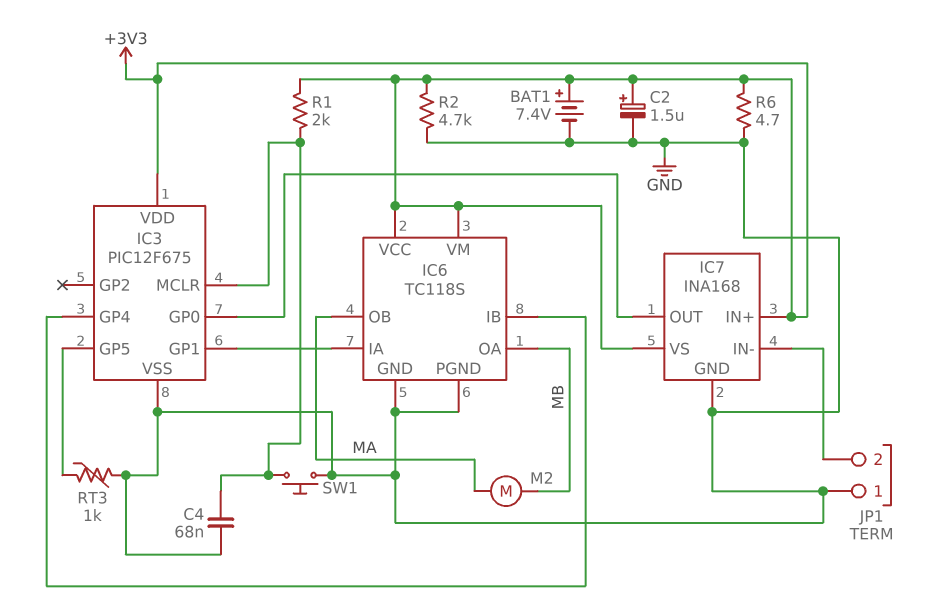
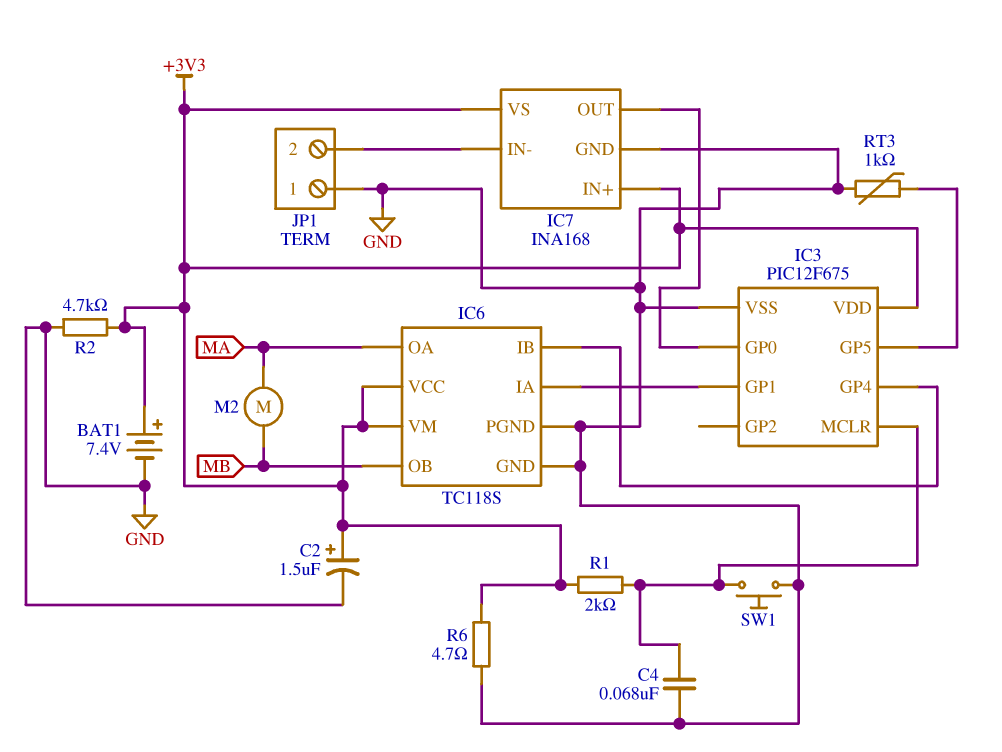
IC6 pin OA: MB -> MA
IC6 pin OB: MA -> MB

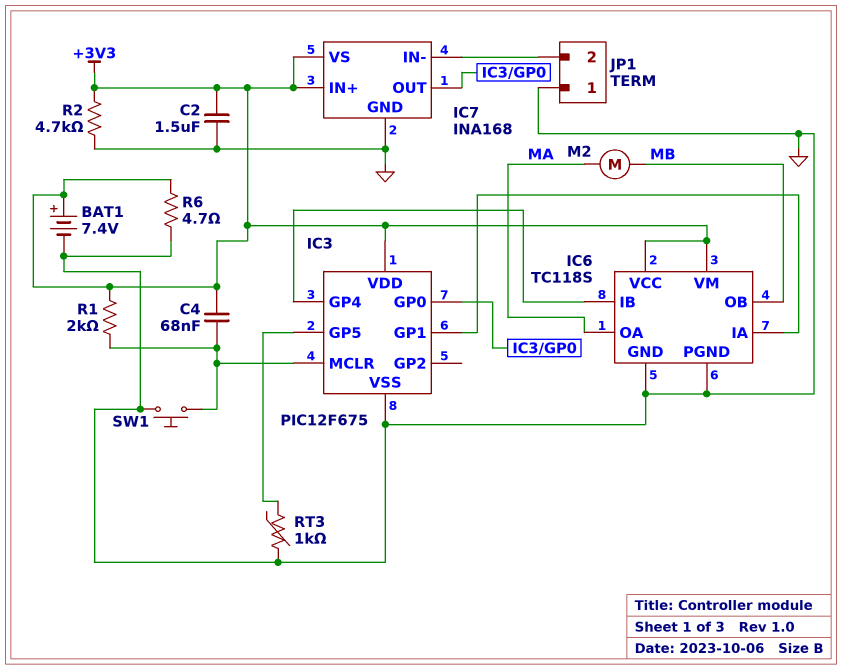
C2: 1.5uF (plus +3V3, minus GND) -> 1.5uF (+3V3, GND)
C4: 68nF (GND, IC3/MCLR) -> 68nF (+3V3, IC3/MCLR)

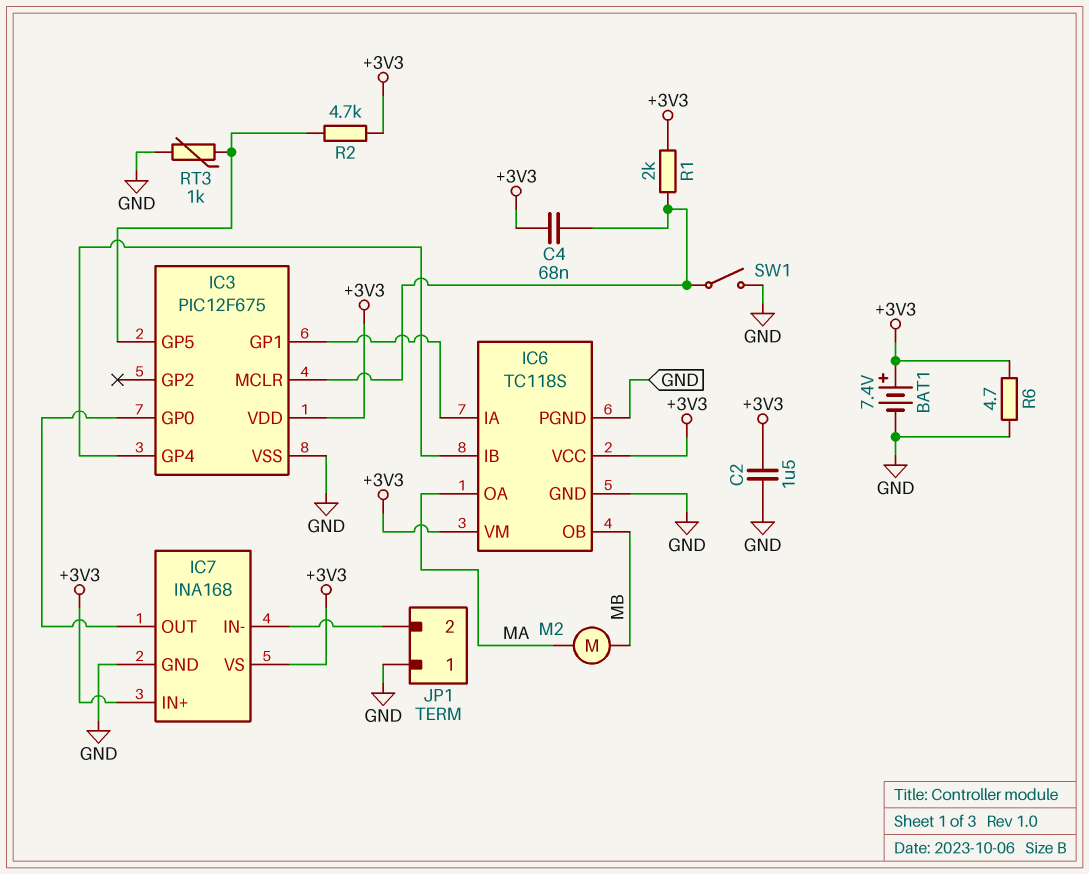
R2: 4.7k (+3V3, GND) -> 4.7k (+3V3, IC3/GP5)
SW1: button (GND, IC3/MCLR) -> switch (GND, IC3/MCLR)

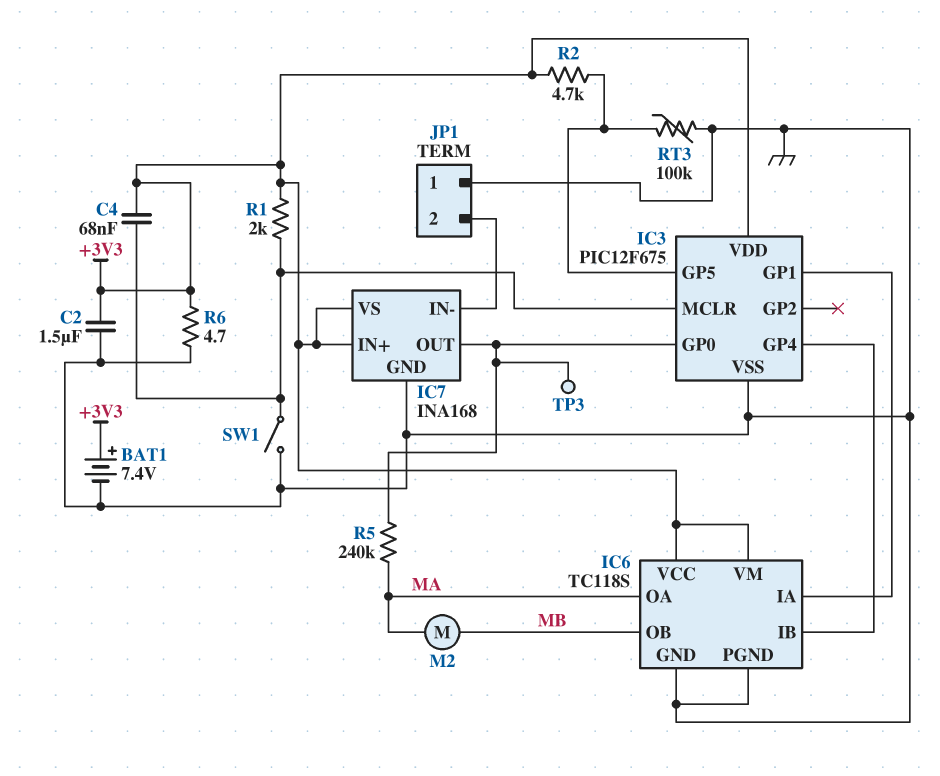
R5: none -> 240k (IC3/GP0, MA)
RT3: 1k (GND, IC3/GP5) -> 100k (GND, IC3/GP5)
TP3: none -> test point (IC3/GP0)

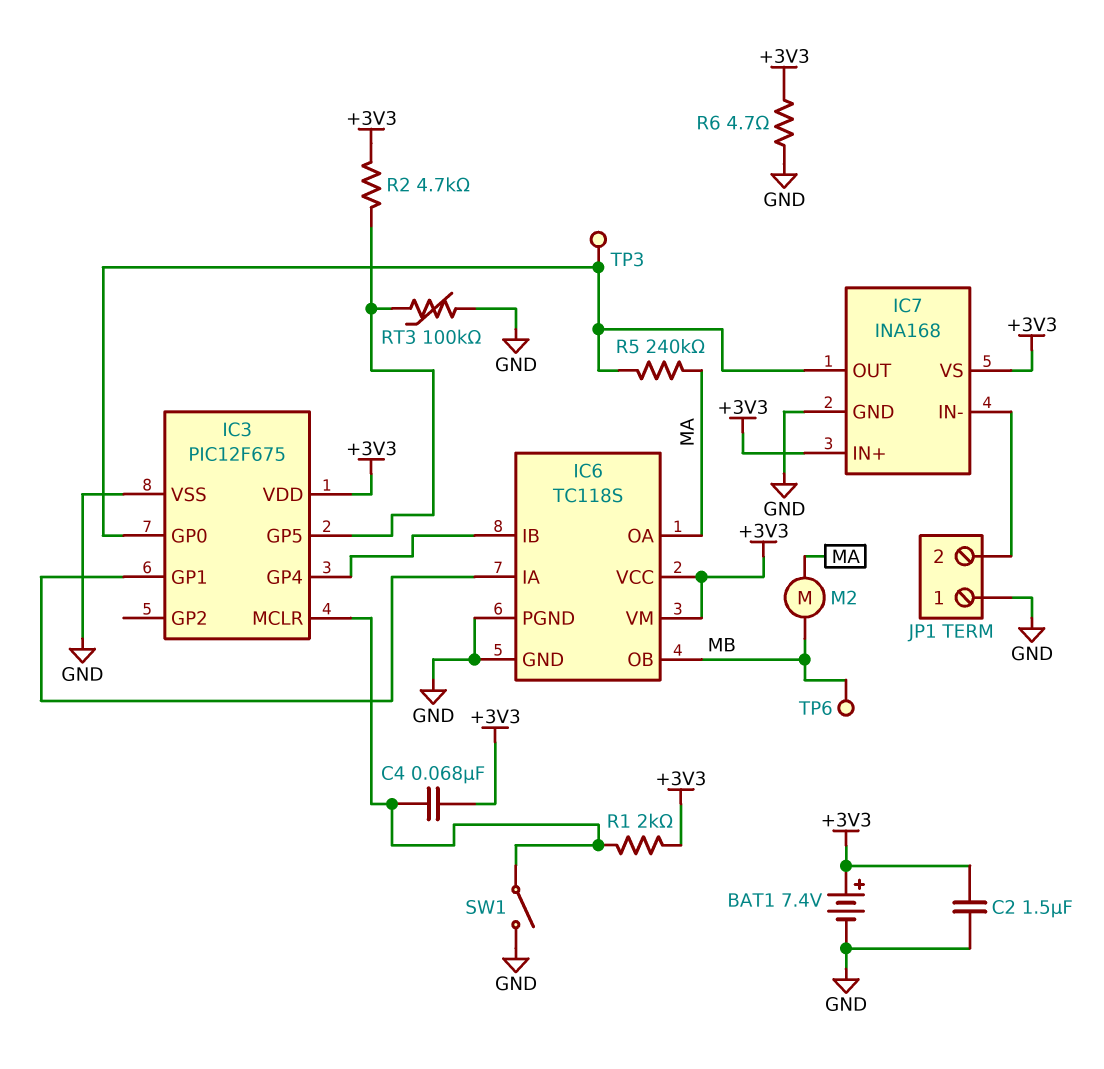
TP6: none -> test point (MB)

